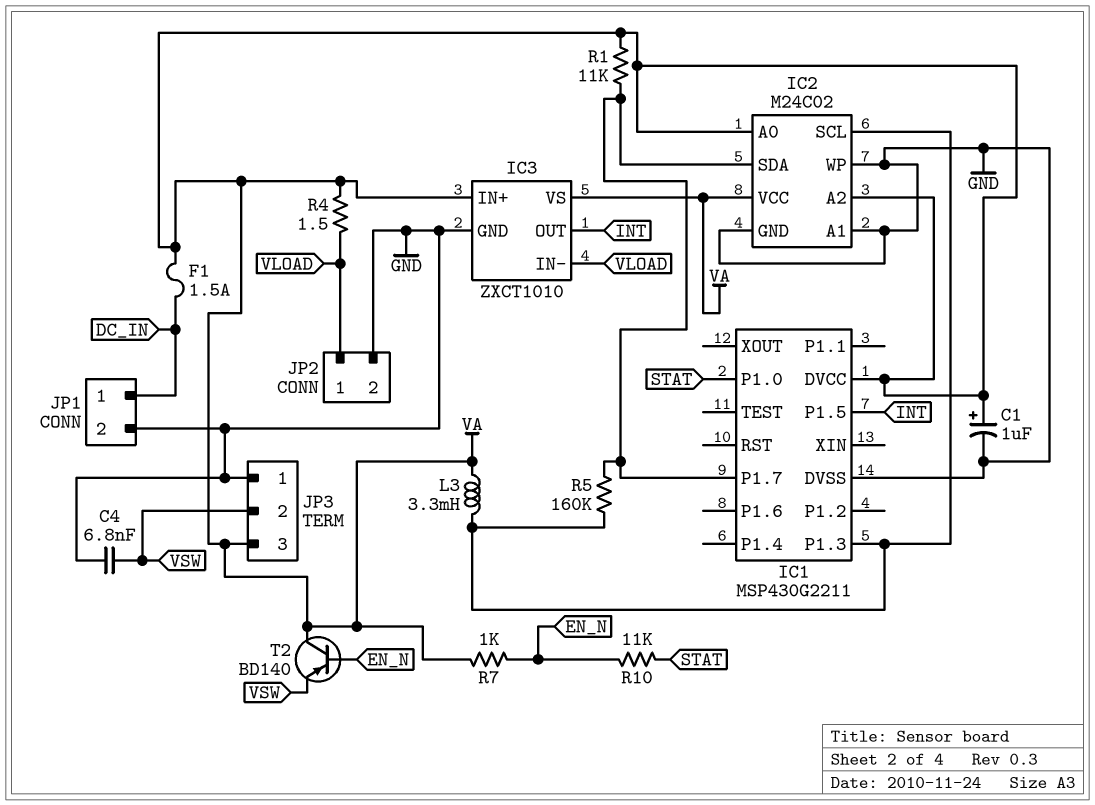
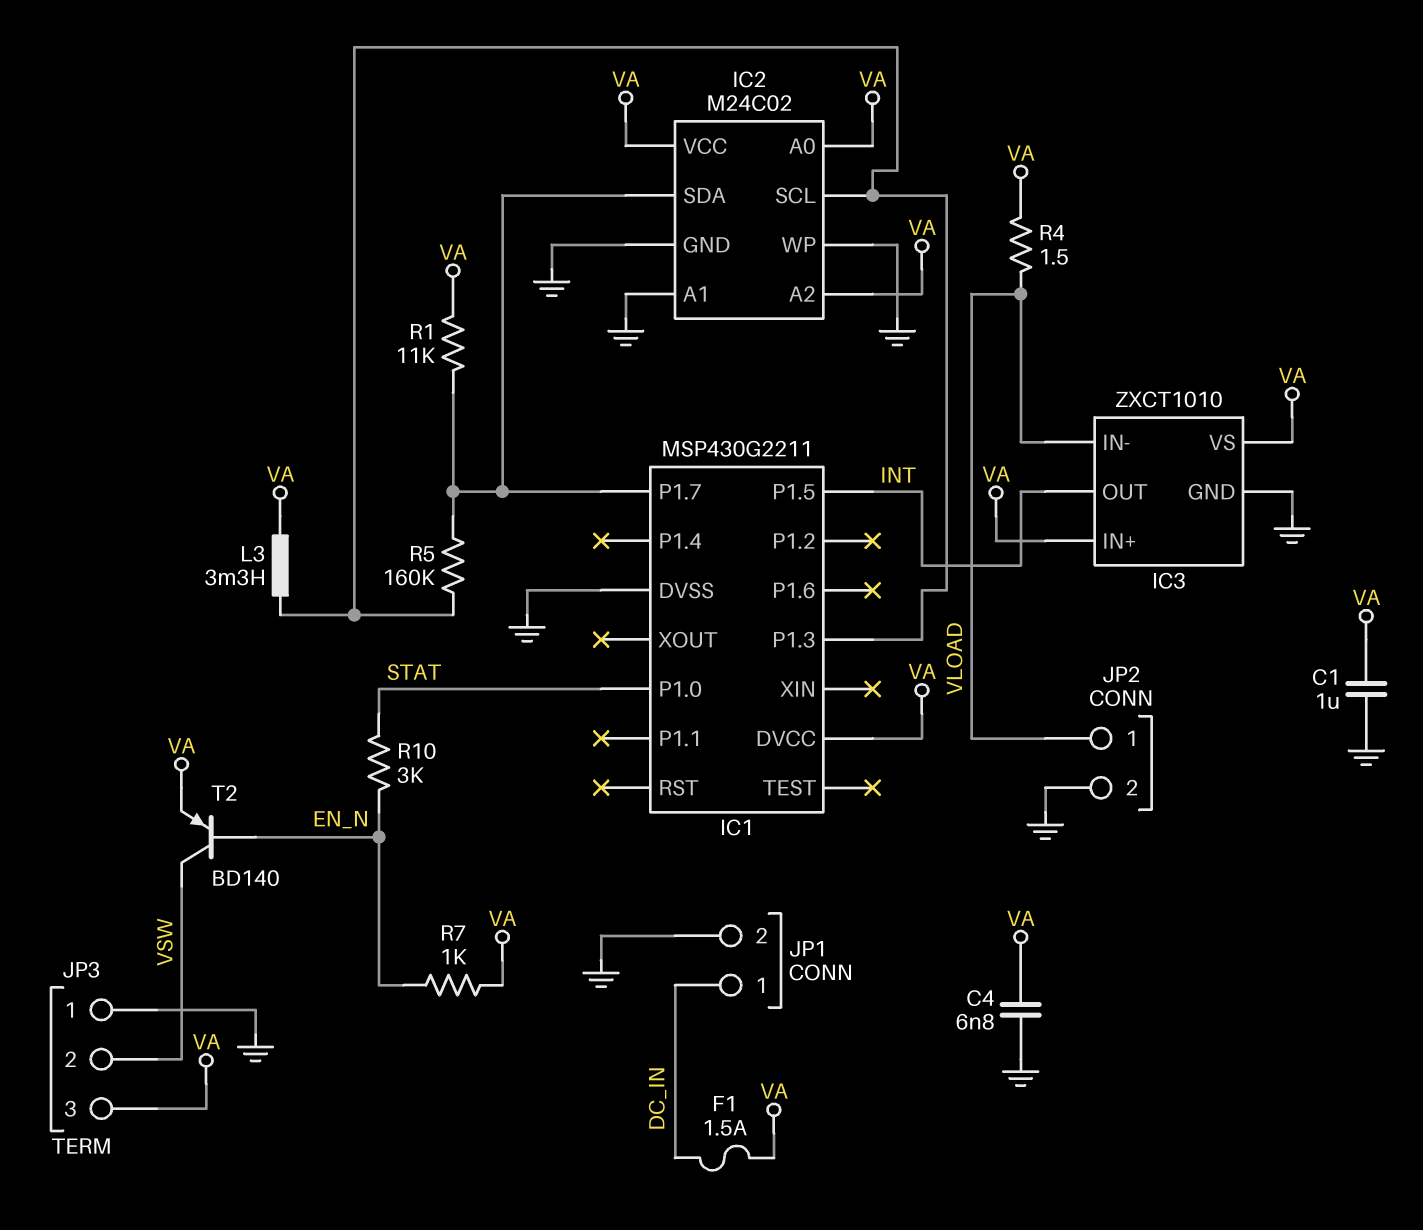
C1: 1uF (plus VA, minus GND) -> 1uF (GND, VA)
C4: 6.8nF (GND, VSW) -> 6.8nF (GND, VA)
R10: 11k (EN_N, STAT) -> 3k (EN_N, STAT)
T2: PNP BD140 (B EN_N, C VA, E VSW) -> PNP BD140 (B EN_N, C VSW, E VA)

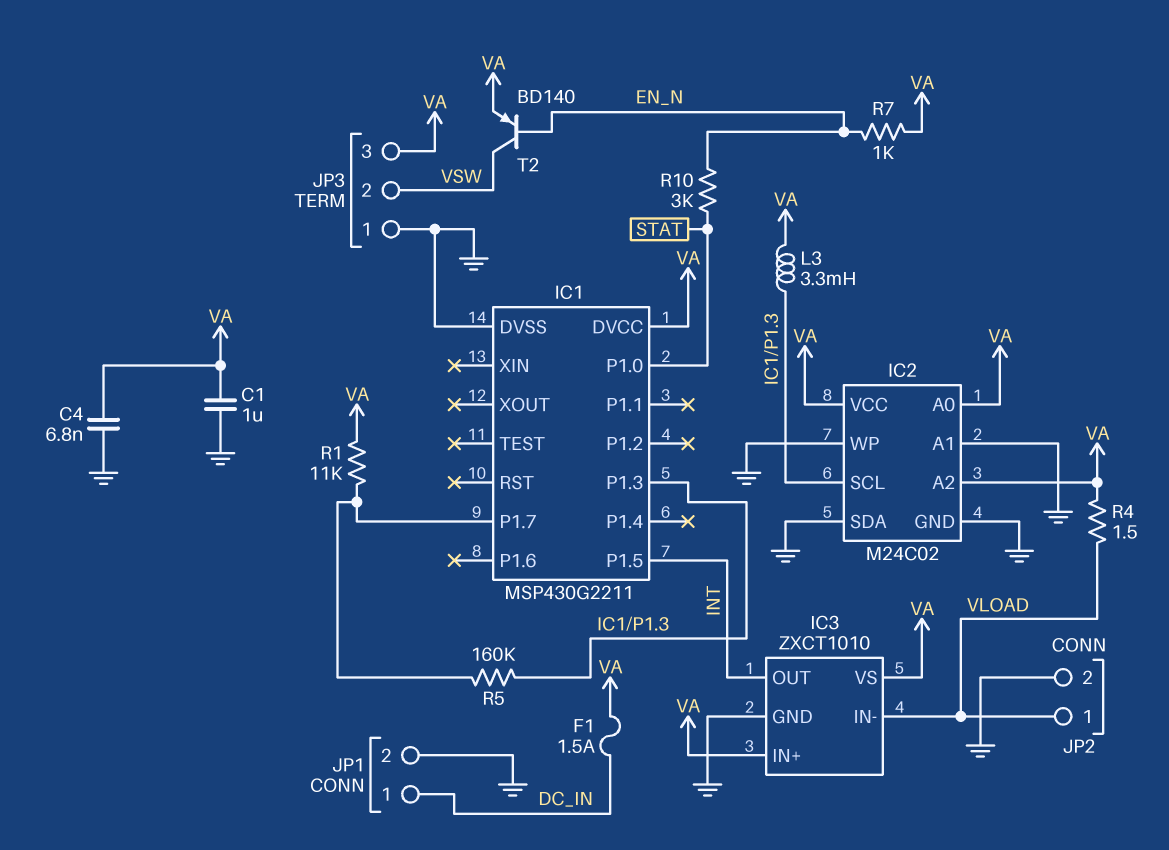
IC2 pin SDA: IC1/P1.7 -> GND

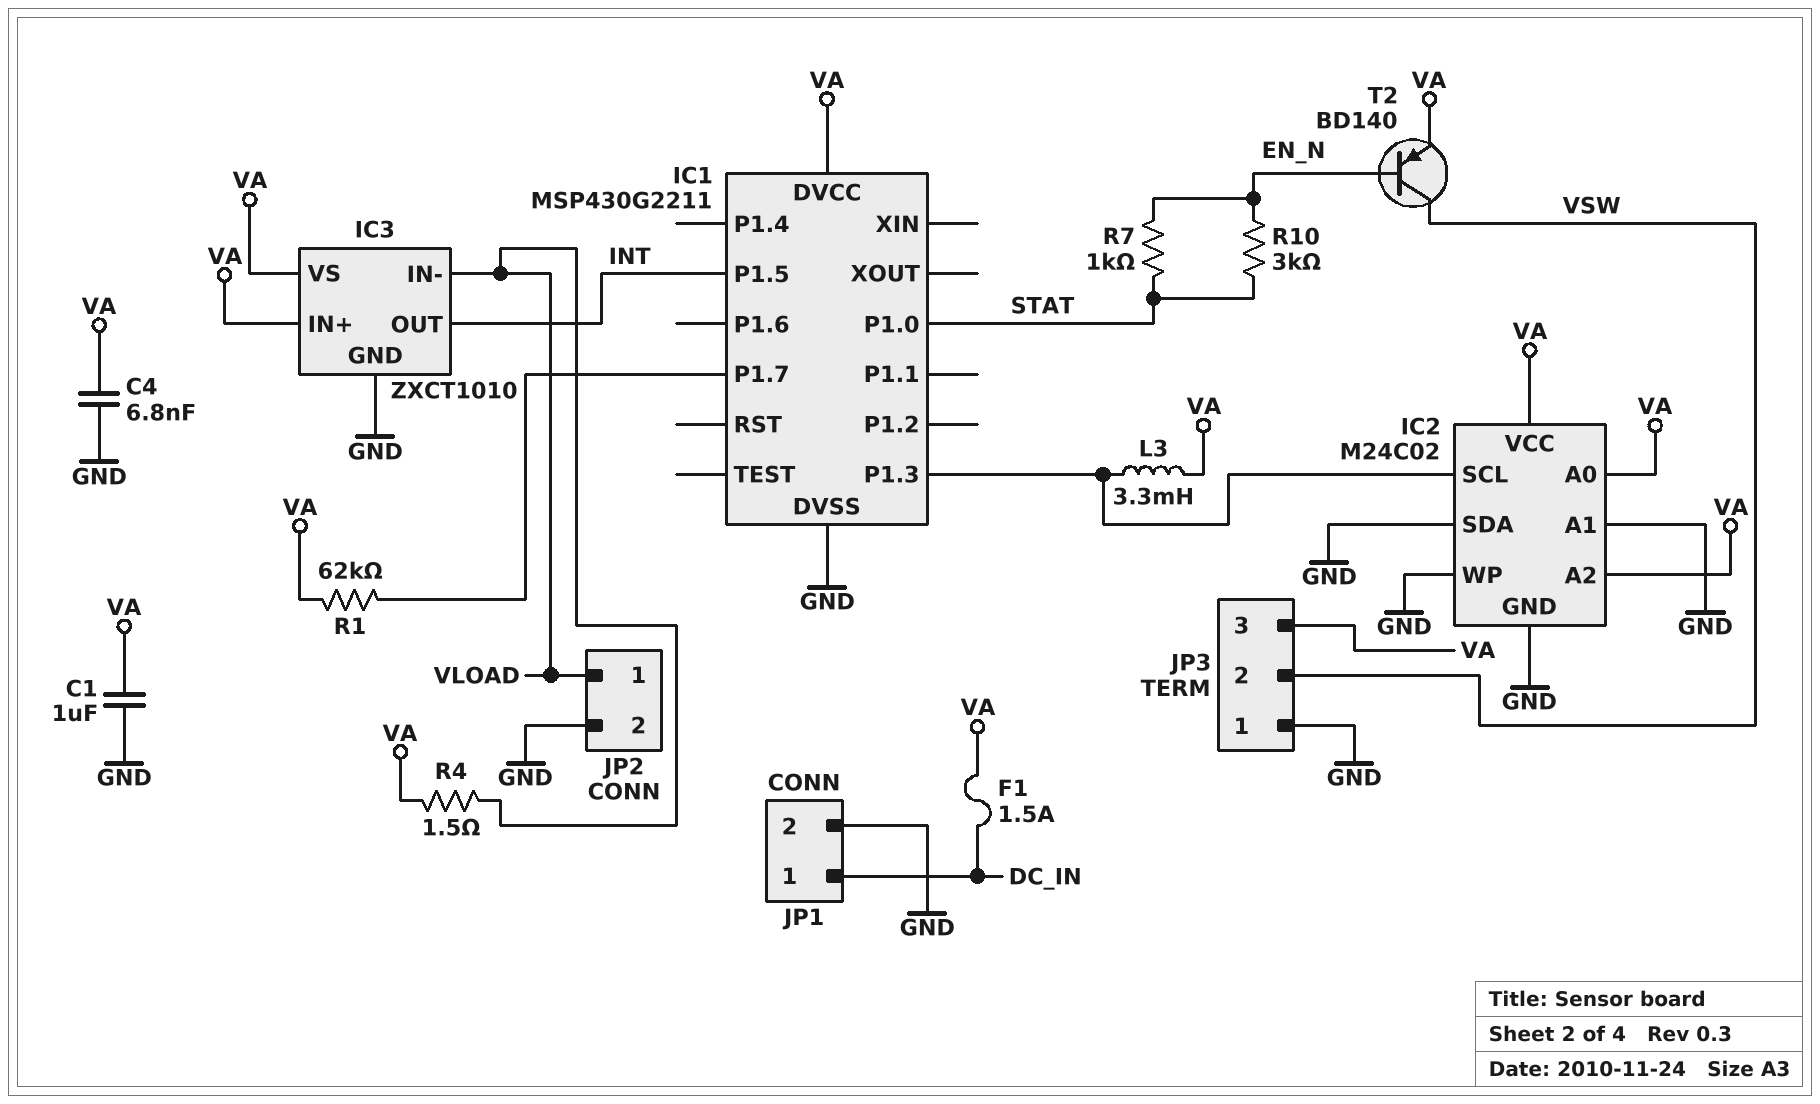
R1: 11k (IC1/P1.7, VA) -> 62k (IC1/P1.7, VA)
R5: 160k (IC1/P1.3, IC1/P1.7) -> none
R7: 1k (EN_N, VA) -> 1k (EN_N, STAT)

